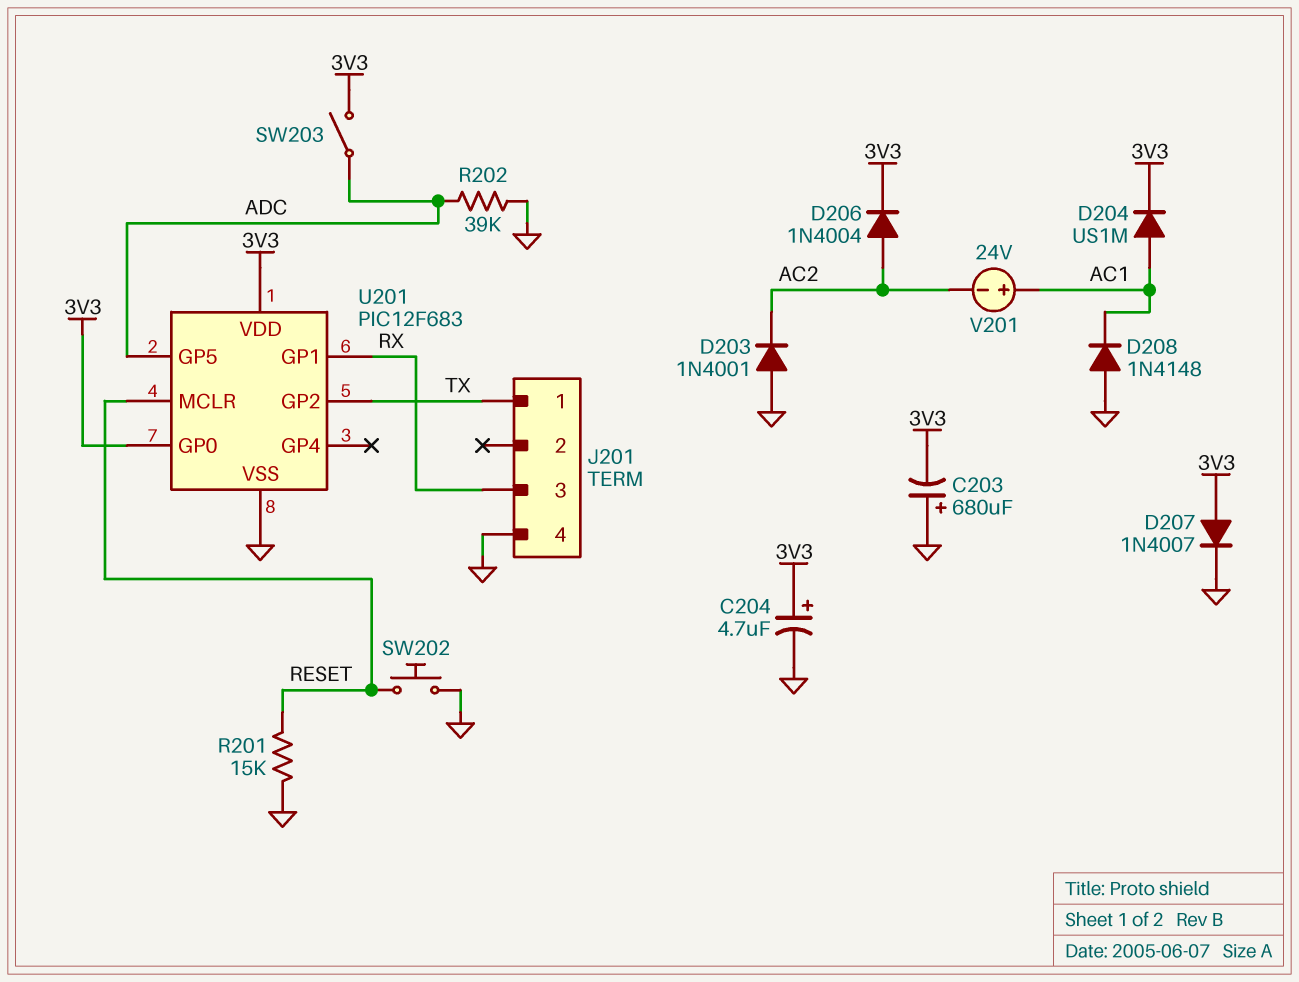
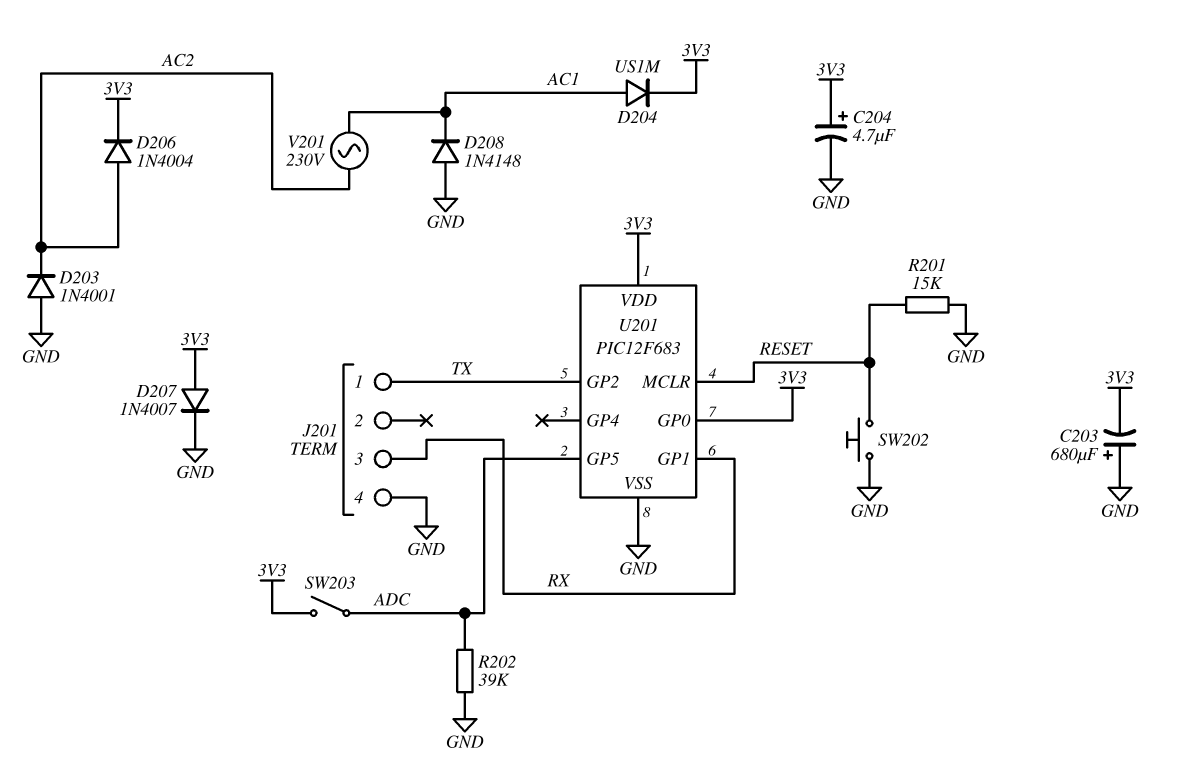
V201: 24V (plus AC1, minus AC2) -> AC 230V (AC1, AC2)

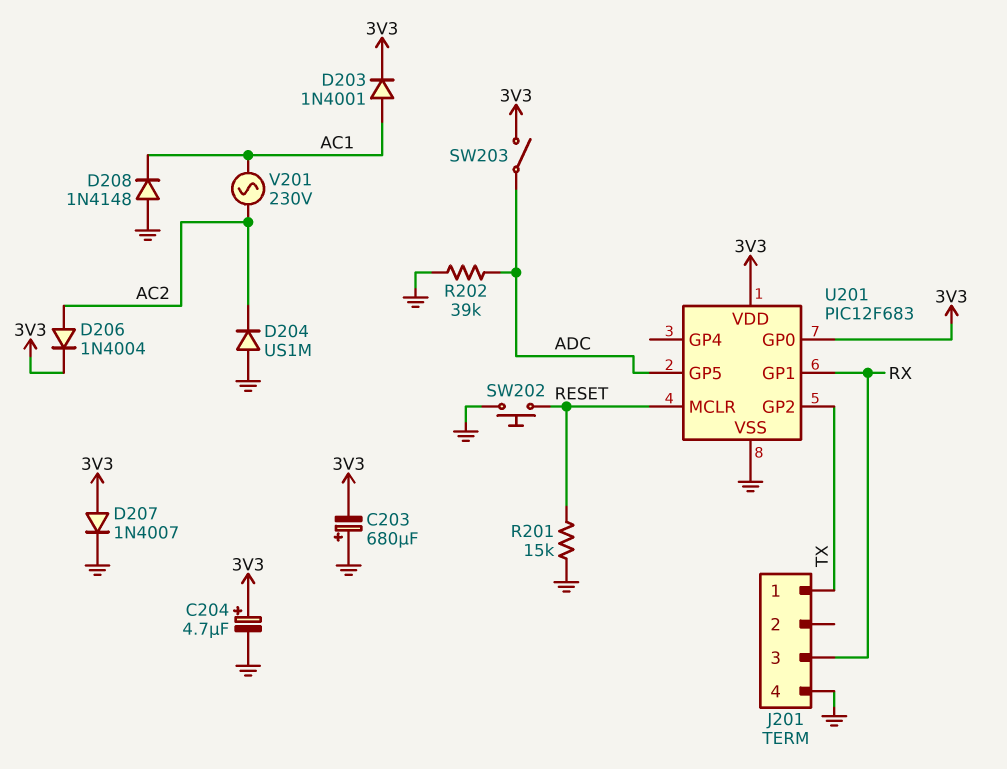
D203: diode 1N4001 (A GND, K AC2) -> diode 1N4001 (A AC1, K 3V3)
D204: diode US1M (A AC1, K 3V3) -> diode US1M (A GND, K AC2)

